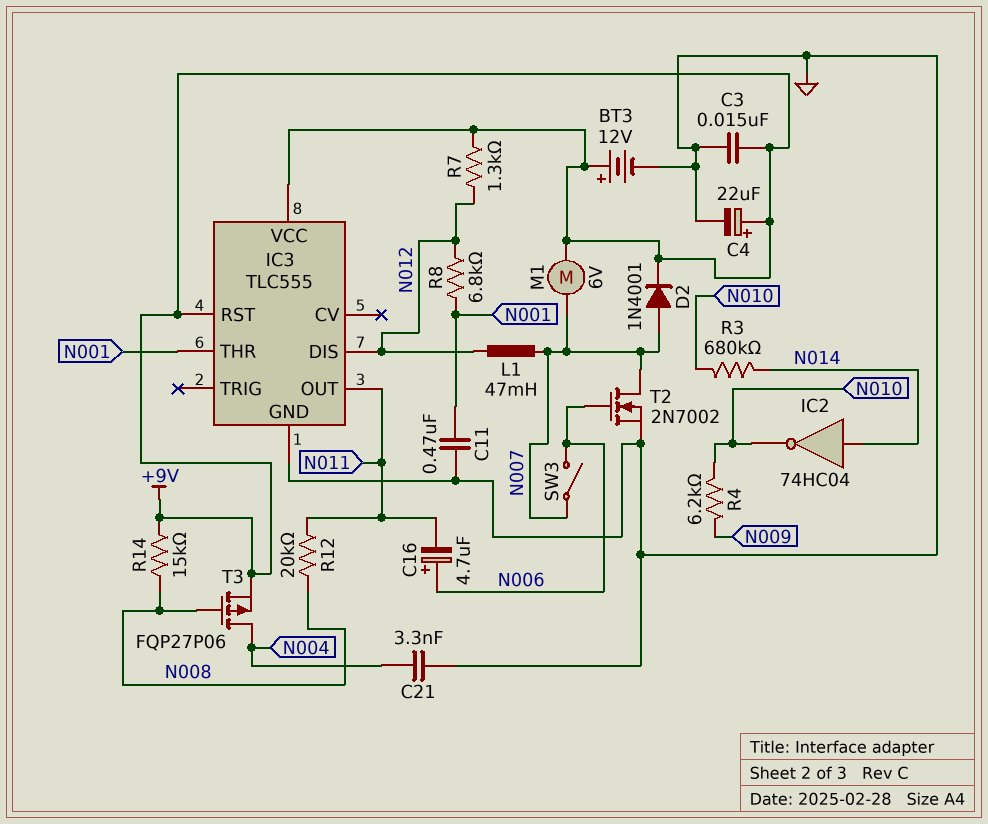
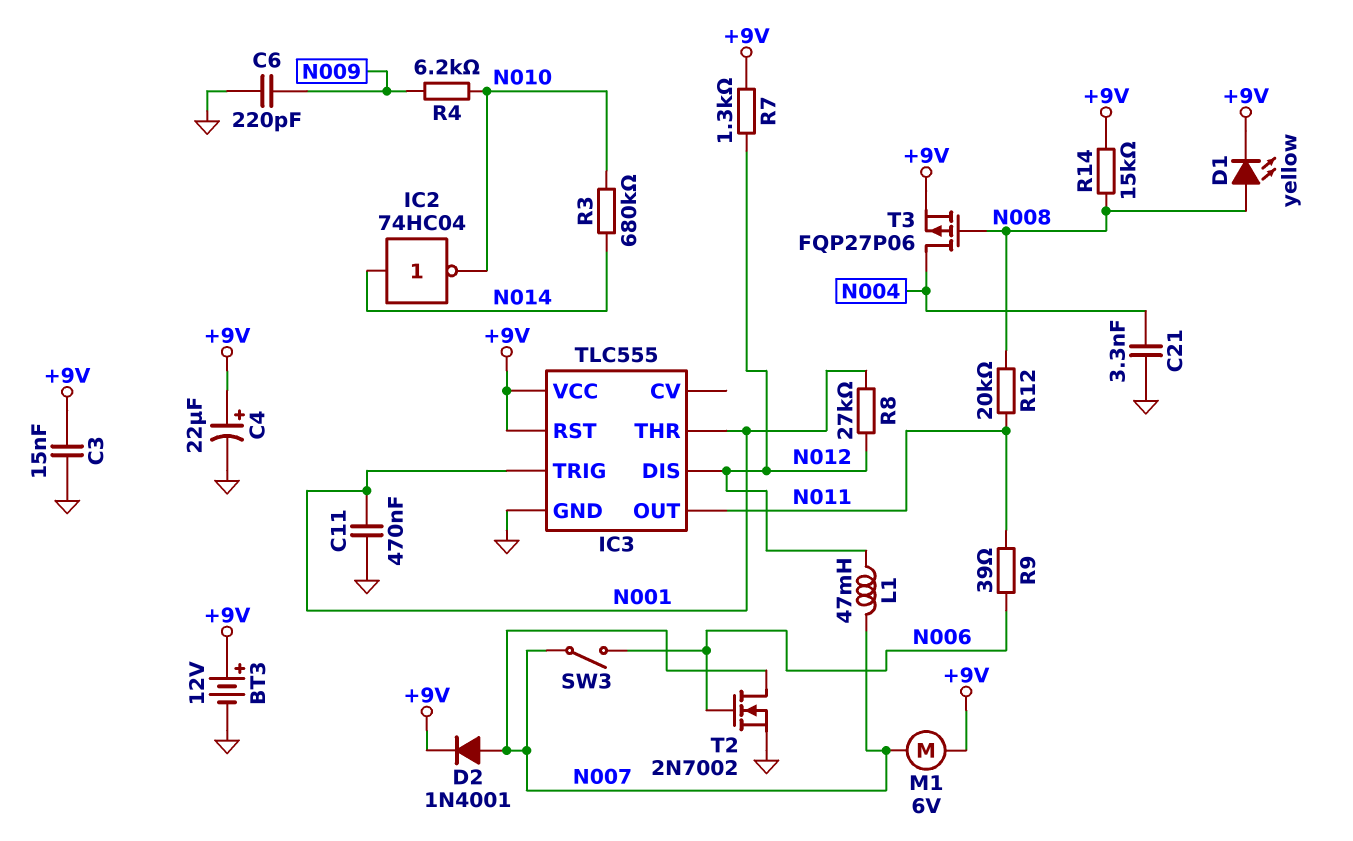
C6: none -> 220pF (GND, N009)
C16: 4.7uF (plus N006, minus N011) -> none
D1: none -> LED yellow (A N008, K +9V)
IC3 pin TRIG: none -> N001
R8: 6.8k (N001, N012) -> 27k (N001, N012)
R9: none -> 39 (N006, N011)

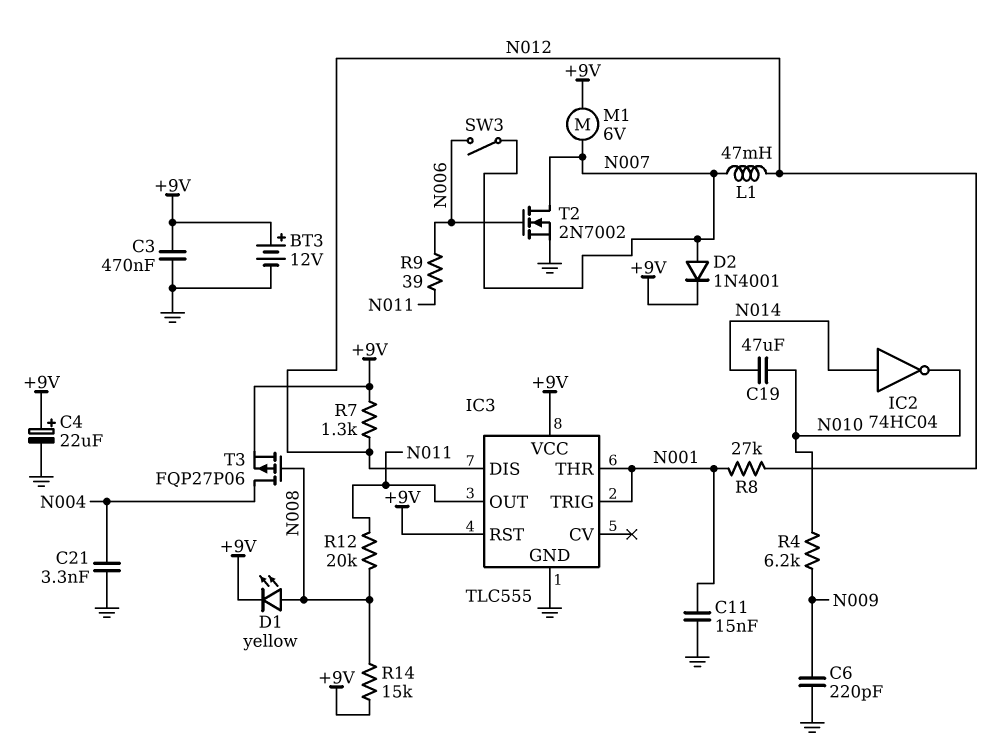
C3: 15nF (+9V, GND) -> 470nF (+9V, GND)
C11: 470nF (GND, N001) -> 15nF (GND, N001)
C19: none -> 47uF (N010, N014)
R3: 680k (N010, N014) -> none

